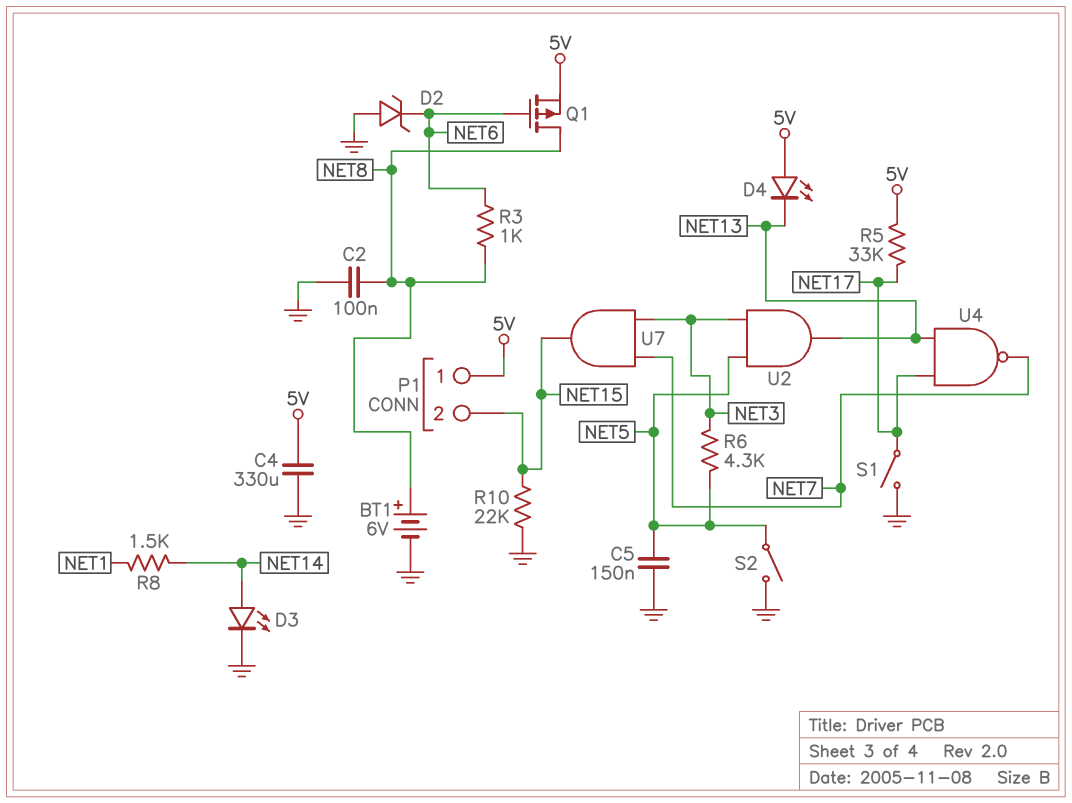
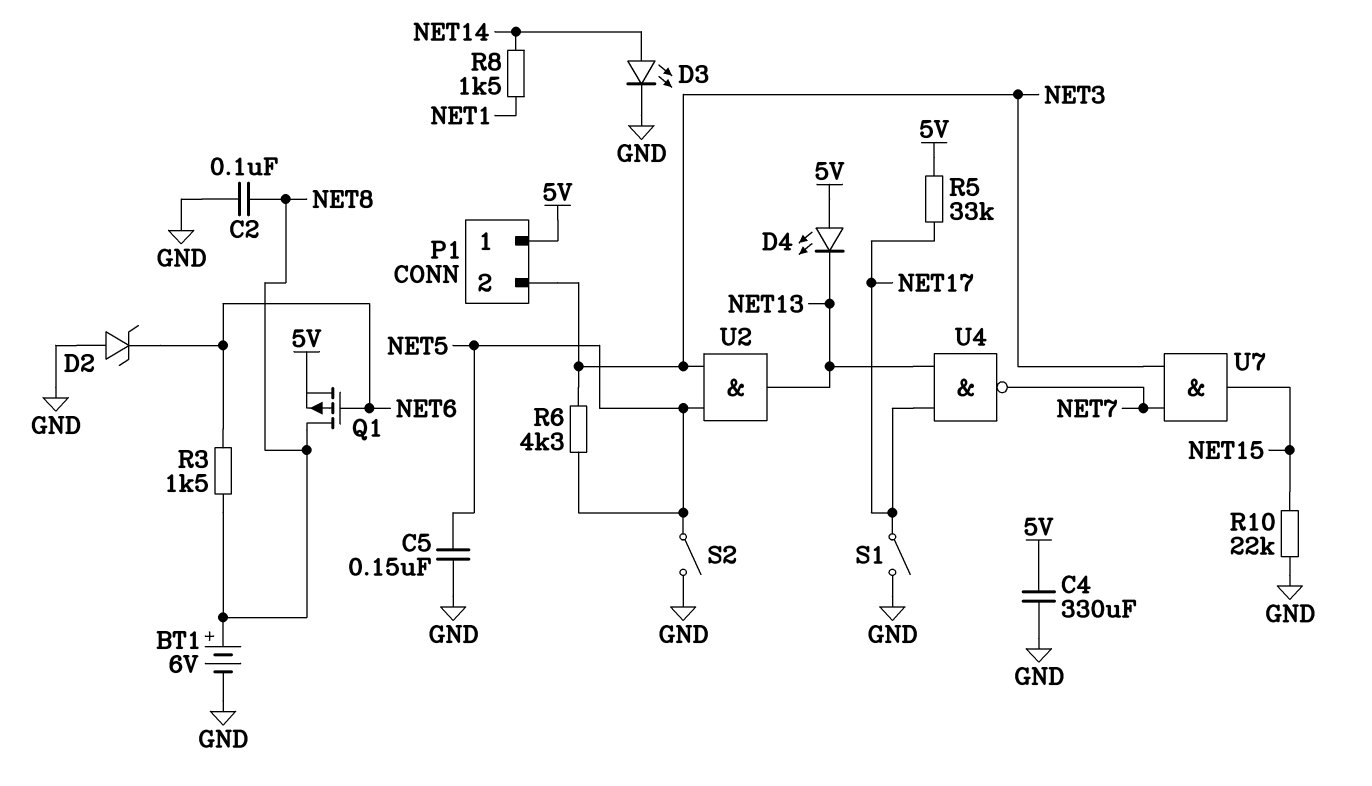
P1 pin 2: NET15 -> NET3
R3: 1k (NET6, NET8) -> 1.5k (NET6, NET8)

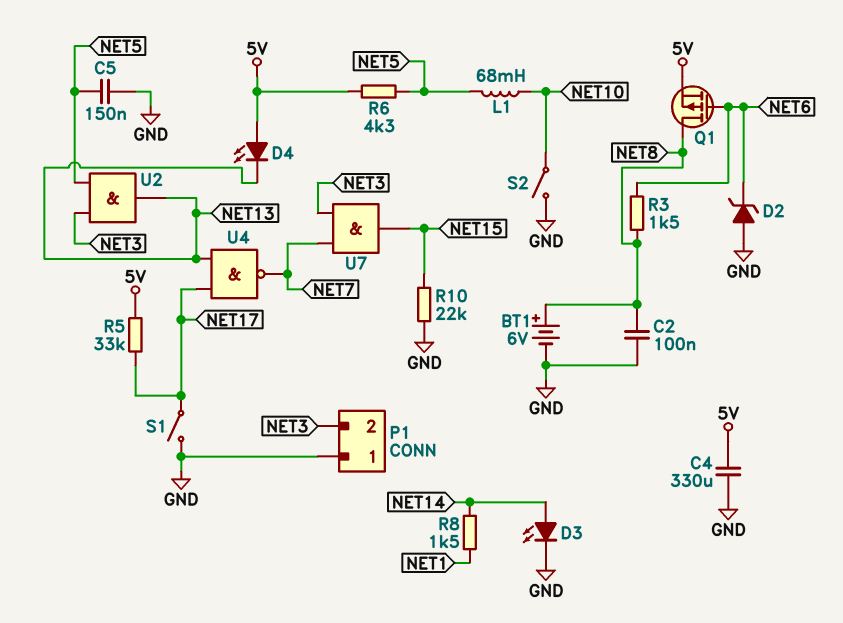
L1: none -> 68mH (NET5, NET10)
P1 pin 1: 5V -> GND
R6: 4.3k (NET3, NET5) -> 4.3k (5V, NET5)
S2: switch (GND, NET5) -> switch (GND, NET10)

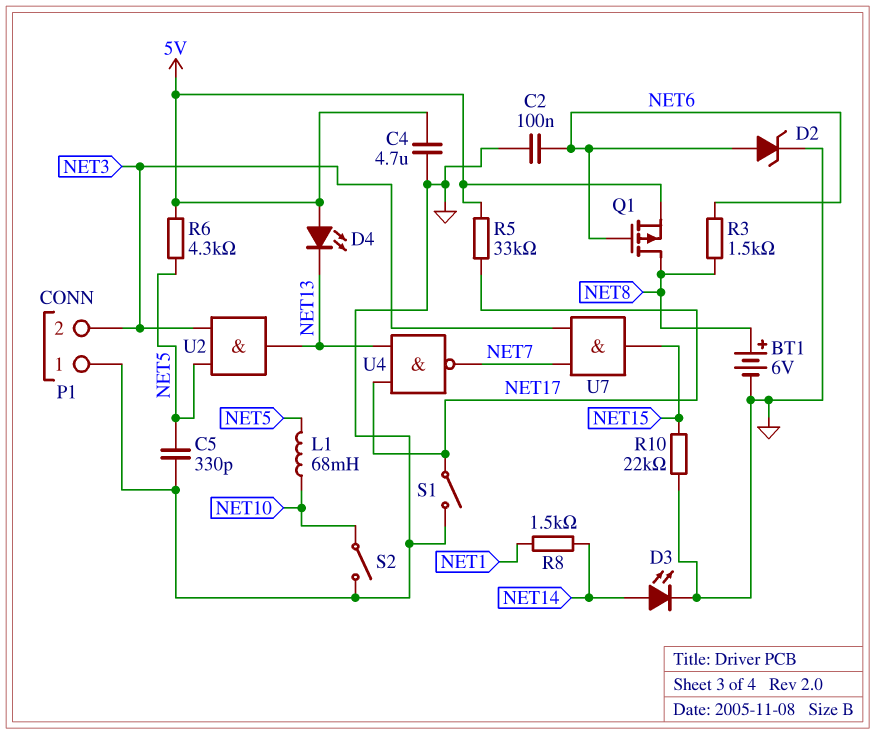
C2: 100nF (GND, NET8) -> 100nF (GND, NET6)
C4: 330uF (5V, GND) -> 4.7uF (5V, GND)
C5: 150nF (GND, NET5) -> 330pF (GND, NET5)
D2: zener (A GND, K NET6) -> zener (A NET6, K GND)

